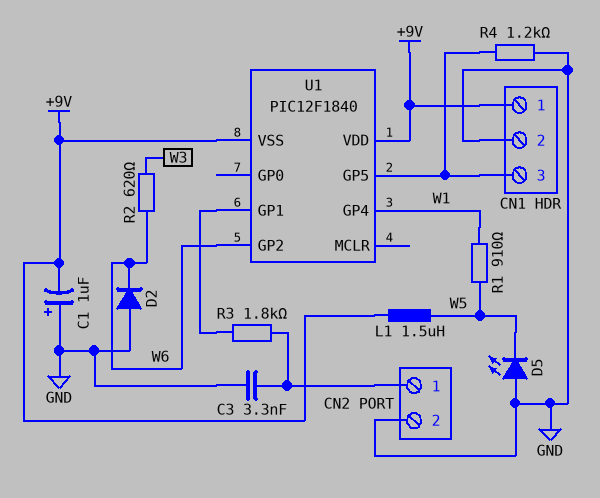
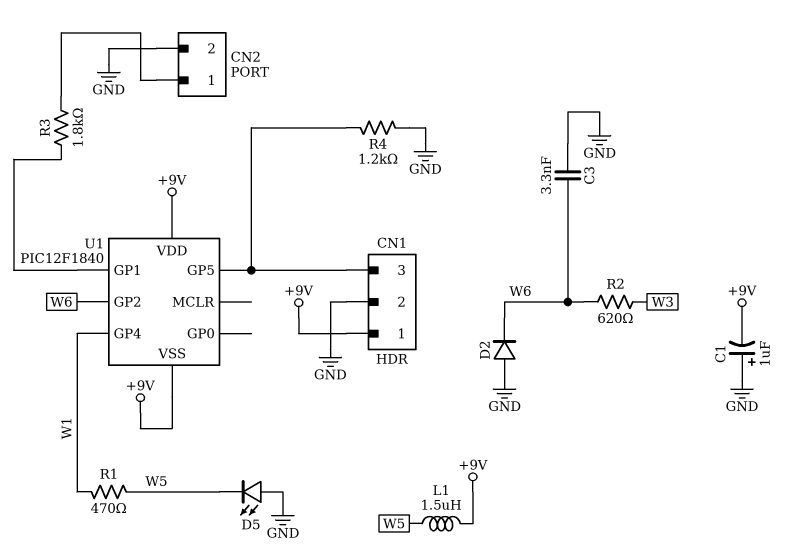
C3: 3.3nF (CN2/1, GND) -> 3.3nF (GND, W6)
R1: 910 (W1, W5) -> 470 (W1, W5)

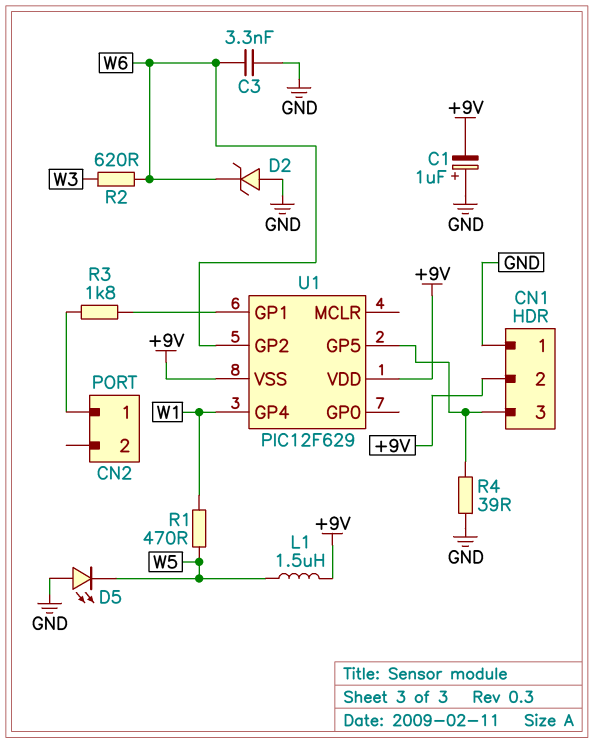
CN1 pin 1: +9V -> GND
CN1 pin 2: GND -> +9V
CN2 pin 2: GND -> none
D2: diode (A GND, K W6) -> zener (A GND, K W6)
R4: 1.2k (CN1/3, GND) -> 39 (CN1/3, GND)
U1: PIC12F1840 -> PIC12F629

